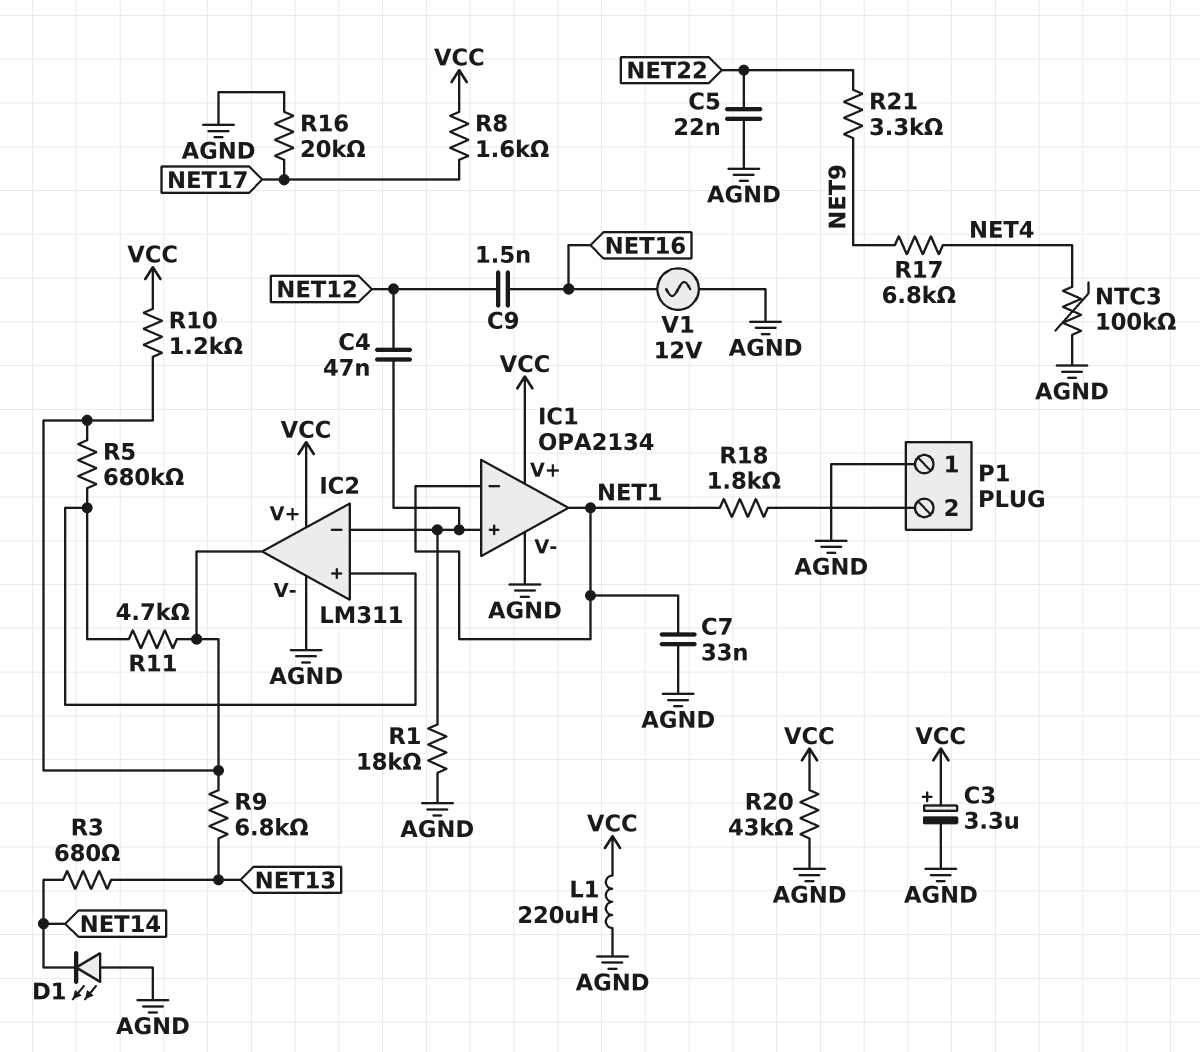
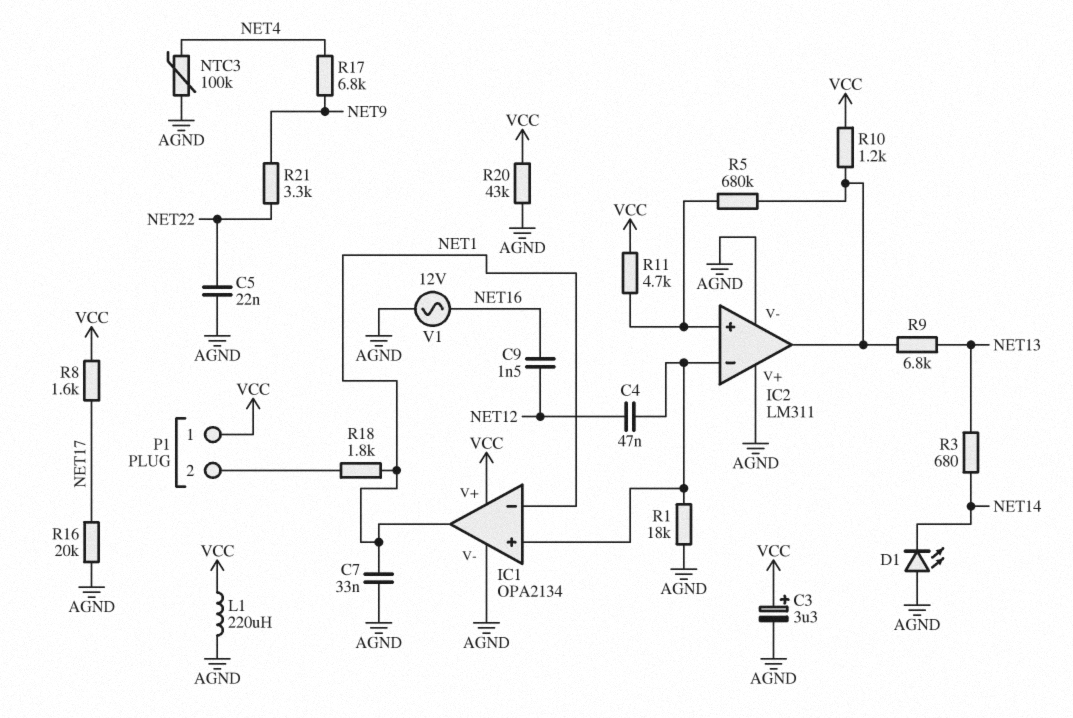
IC2 pin V+: VCC -> AGND
P1 pin 1: AGND -> VCC
R11: 4.7k (IC2/in+, IC2/out) -> 4.7k (IC2/in+, VCC)

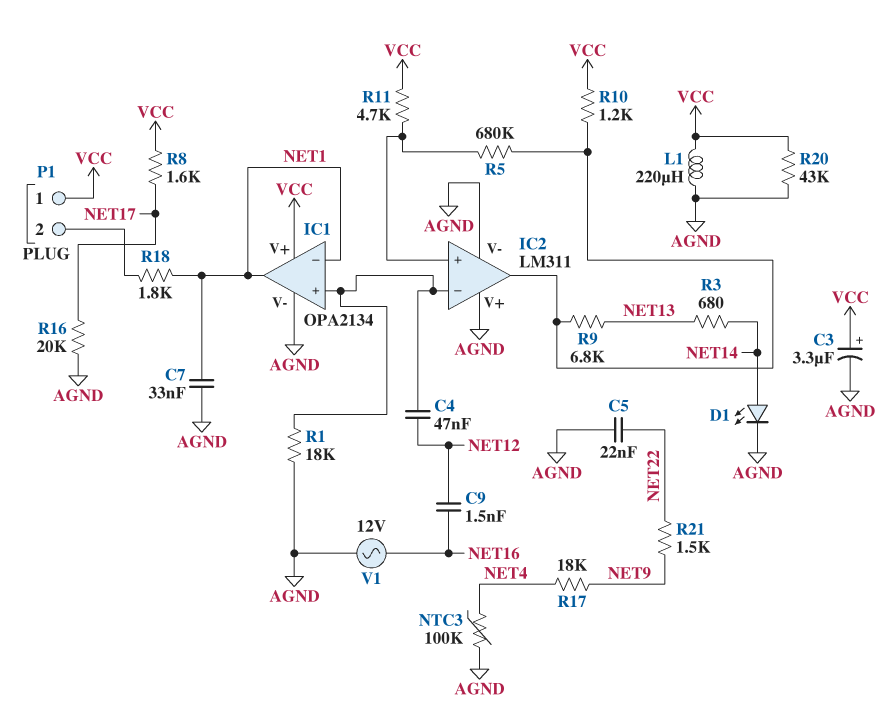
D1: LED (A AGND, K NET14) -> LED (A NET14, K AGND)
R17: 6.8k (NET4, NET9) -> 18k (NET4, NET9)
R21: 3.3k (NET9, NET22) -> 1.5k (NET9, NET22)

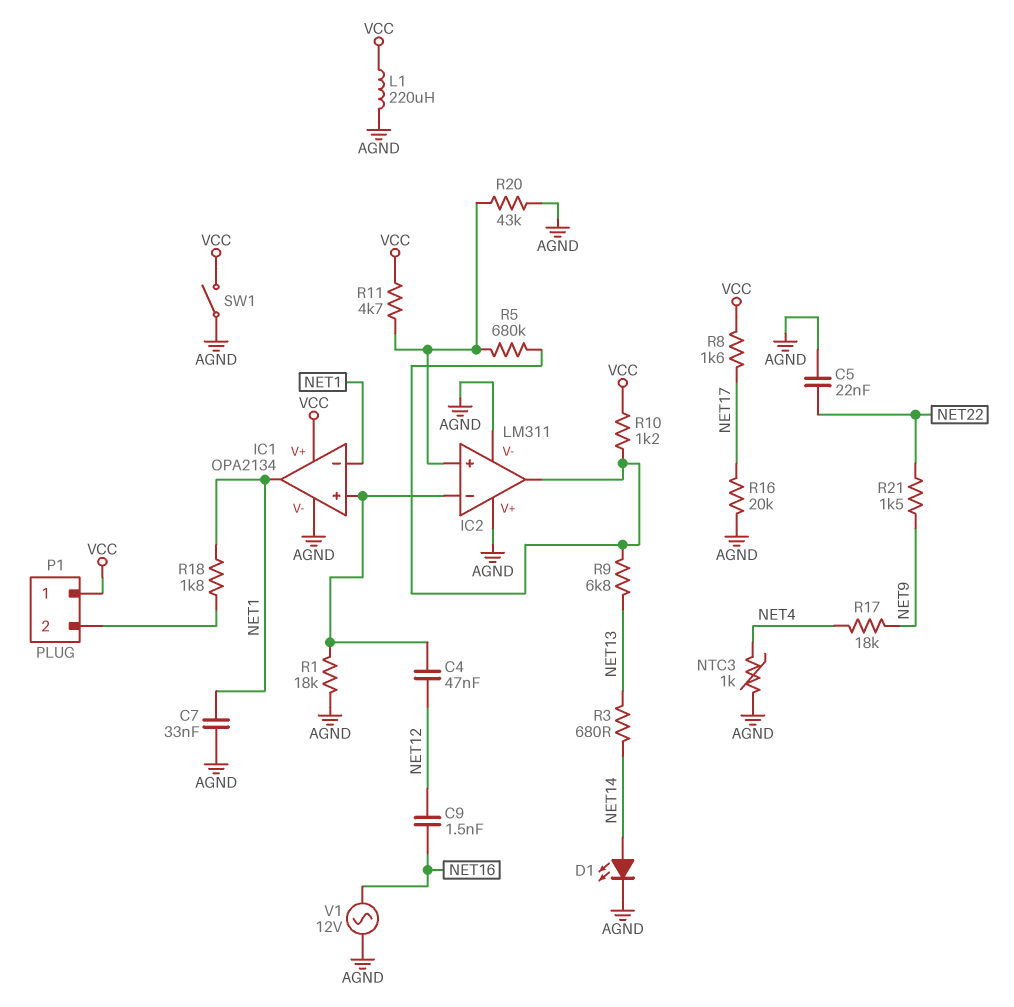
C3: 3.3uF (plus VCC, minus AGND) -> none
NTC3: 100k (AGND, NET4) -> 1k (AGND, NET4)
R20: 43k (AGND, VCC) -> 43k (AGND, IC2/in+)
SW1: none -> switch (AGND, VCC)

